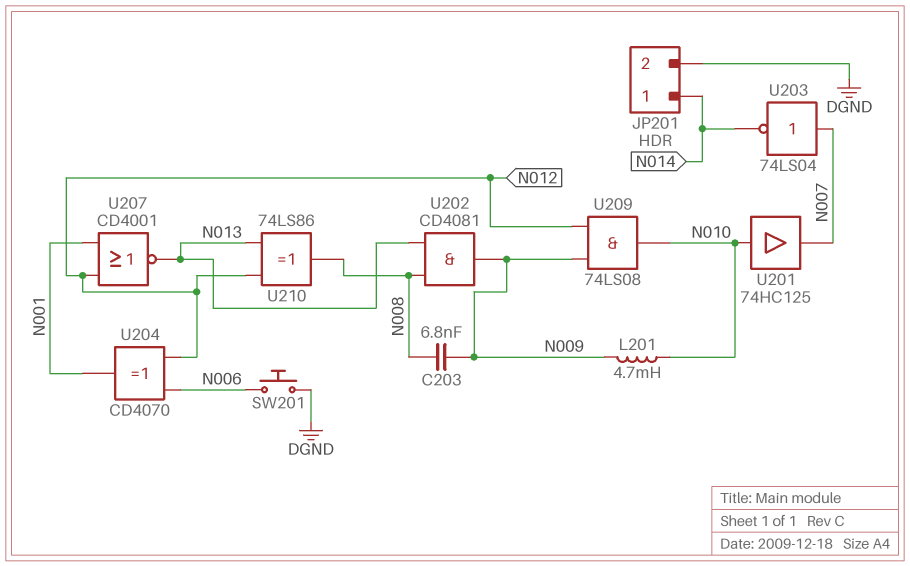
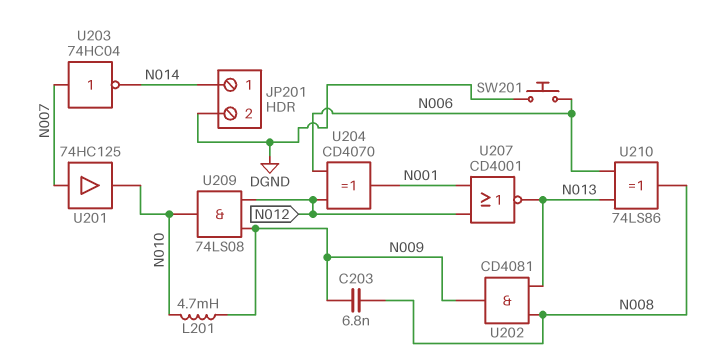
U201: buffer 74HC125 (in N010, out N007) -> buffer 74HC125 (in N007, out N010)
U203: NOT 74LS04 (in N007, out N014) -> NOT 74HC04 (in N007, out N014)
U210: XOR 74LS86 (in N012, in N013, out N008) -> XOR 74LS86 (in N006, in N013, out N008)

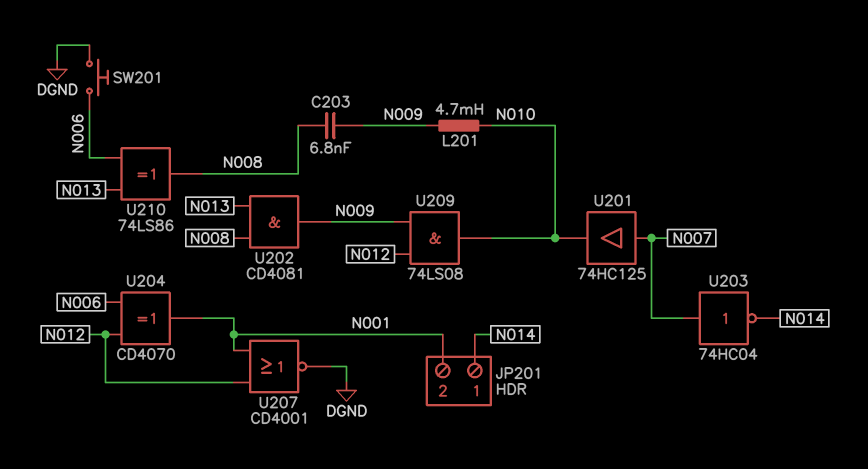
JP201 pin 2: DGND -> N001
U207: NOR CD4001 (in N001, in N012, out N013) -> NOR CD4001 (in N001, in N012, out DGND)

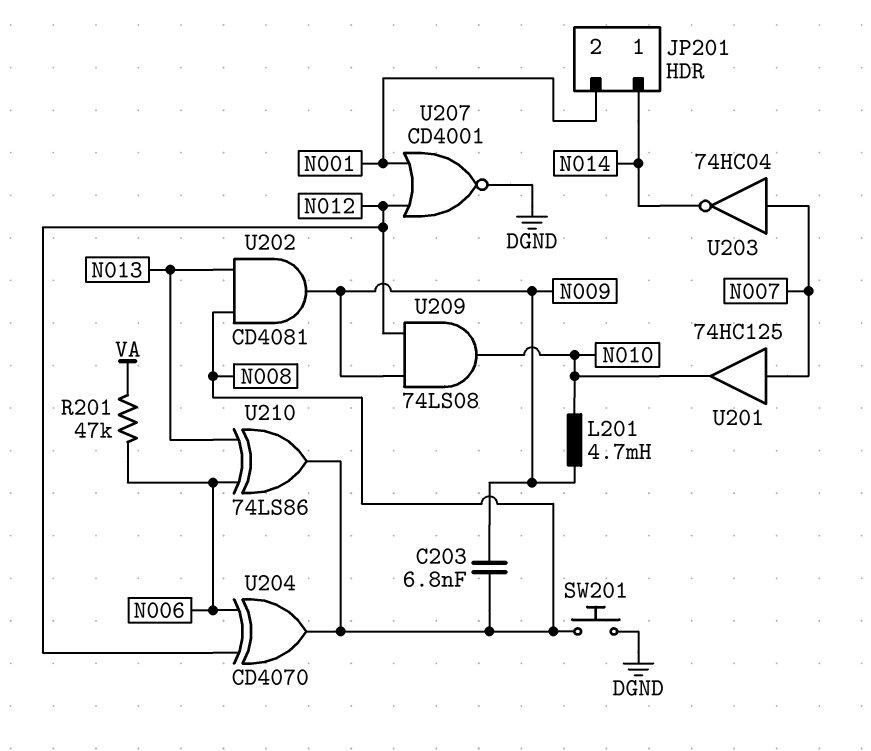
R201: none -> 47k (N006, VA)
SW201: button (DGND, N006) -> button (DGND, N008)
U204: XOR CD4070 (in N006, in N012, out N001) -> XOR CD4070 (in N006, in N012, out N008)

